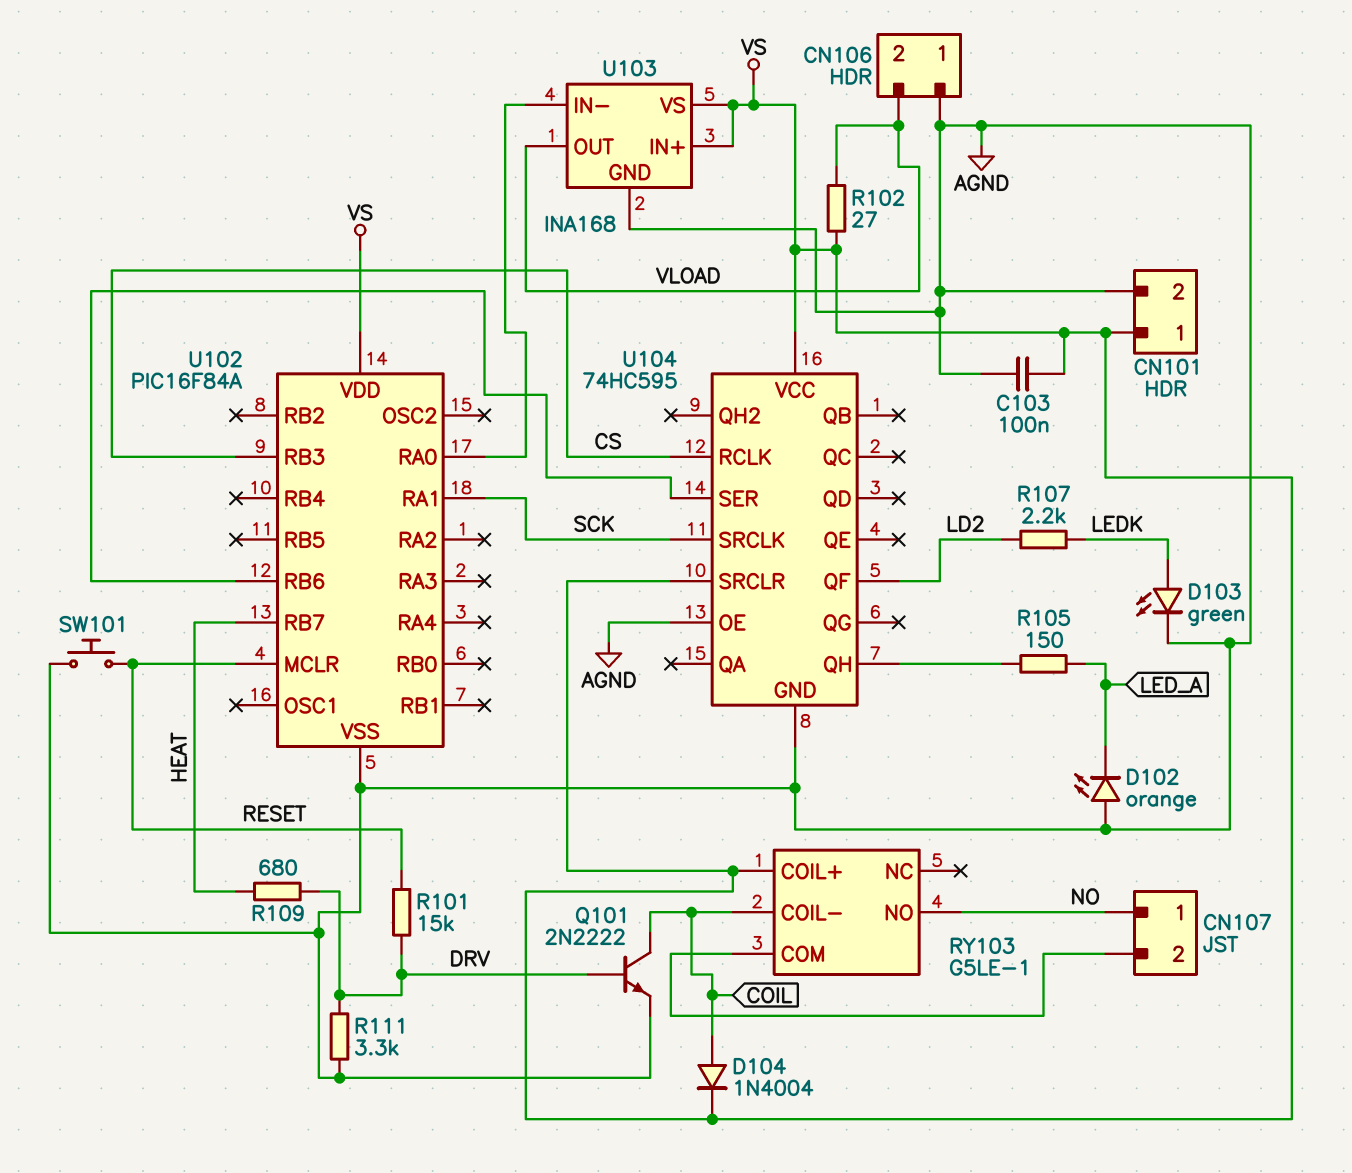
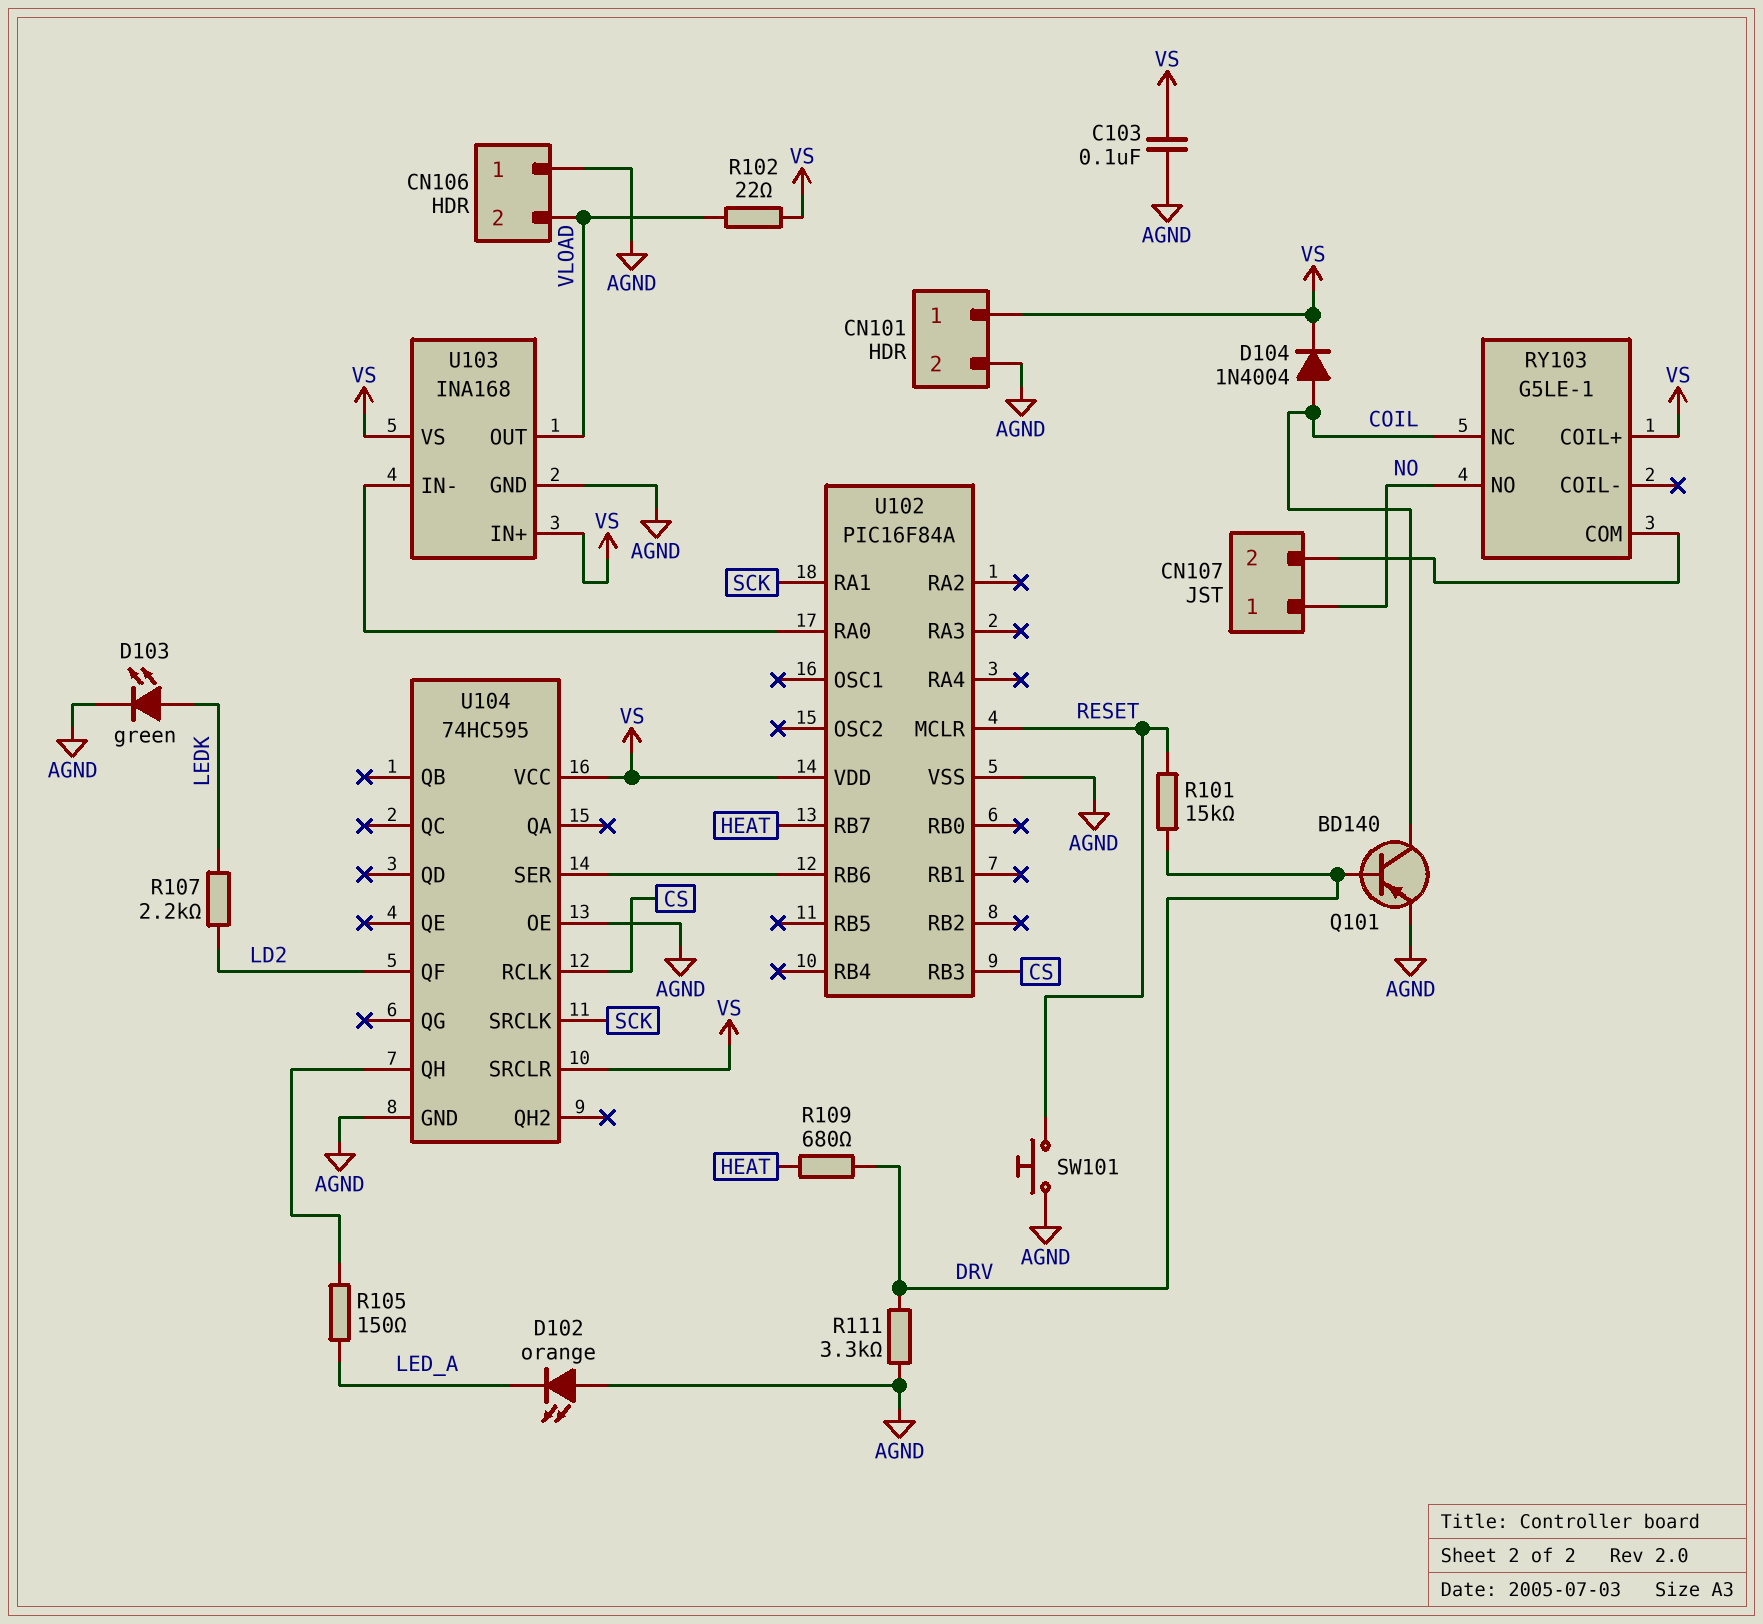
Q101: NPN 2N2222 (B DRV, C COIL, E AGND) -> PNP BD140 (B DRV, C COIL, E AGND)
R102: 27 (VLOAD, VS) -> 22 (VLOAD, VS)
RY103 pin COIL-: COIL -> none
RY103 pin NC: none -> COIL

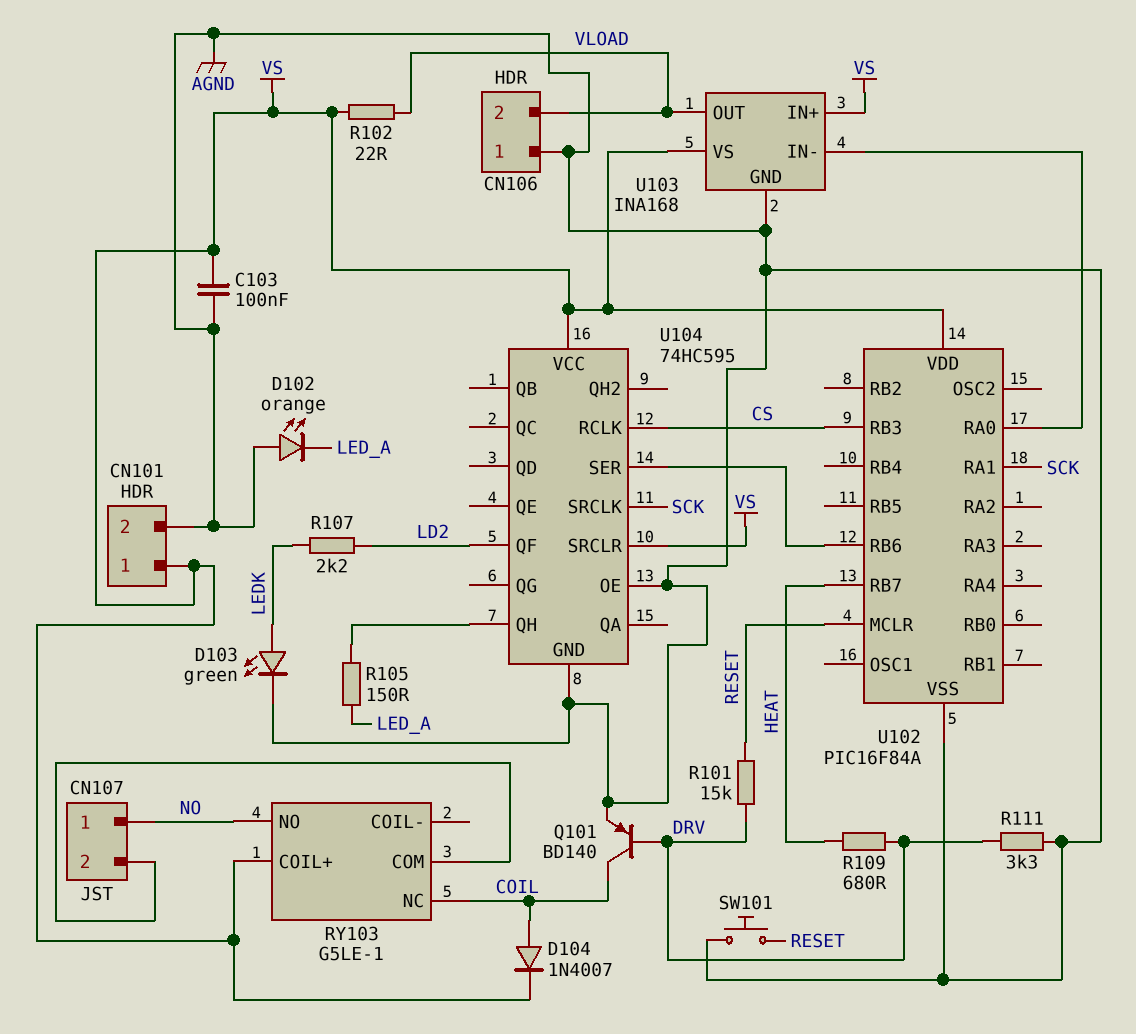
D104: diode 1N4004 (A COIL, K VS) -> diode 1N4007 (A COIL, K VS)

